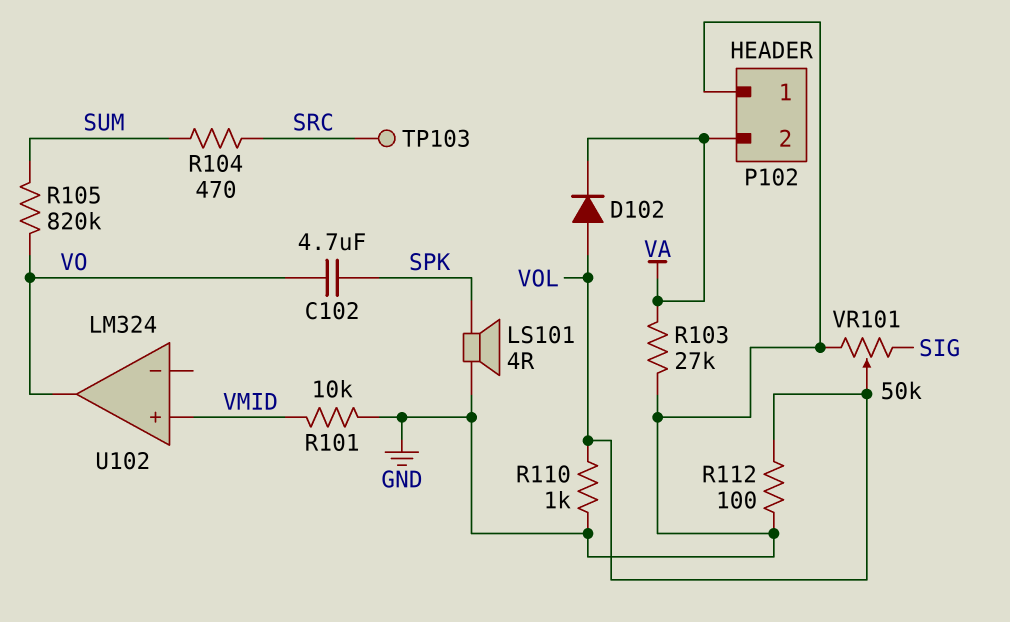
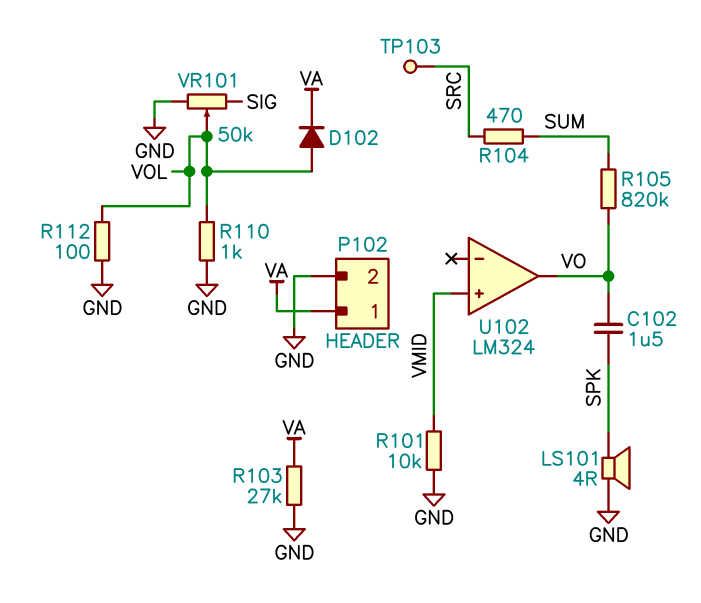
C102: 4.7uF (SPK, VO) -> 1.5uF (SPK, VO)
P102 pin 1: GND -> VA
P102 pin 2: VA -> GND

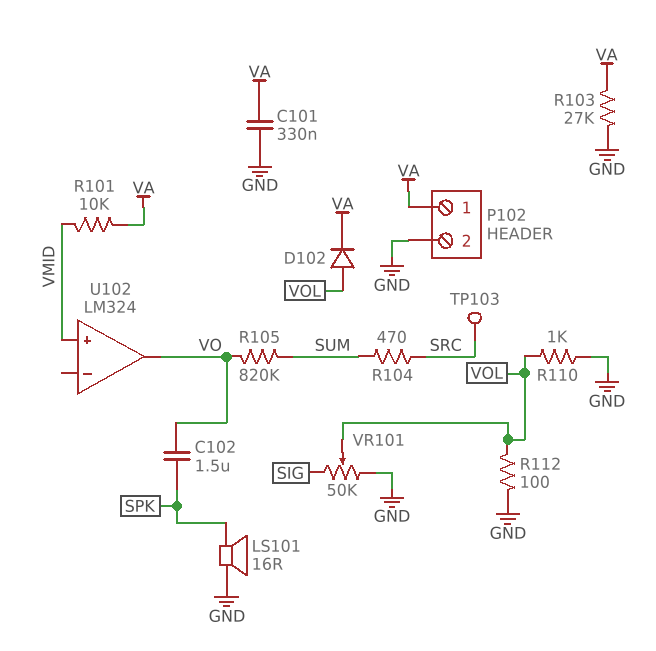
C101: none -> 330nF (GND, VA)
LS101: speaker 4R (GND, SPK) -> speaker 16R (GND, SPK)
R101: 10k (GND, VMID) -> 10k (VA, VMID)

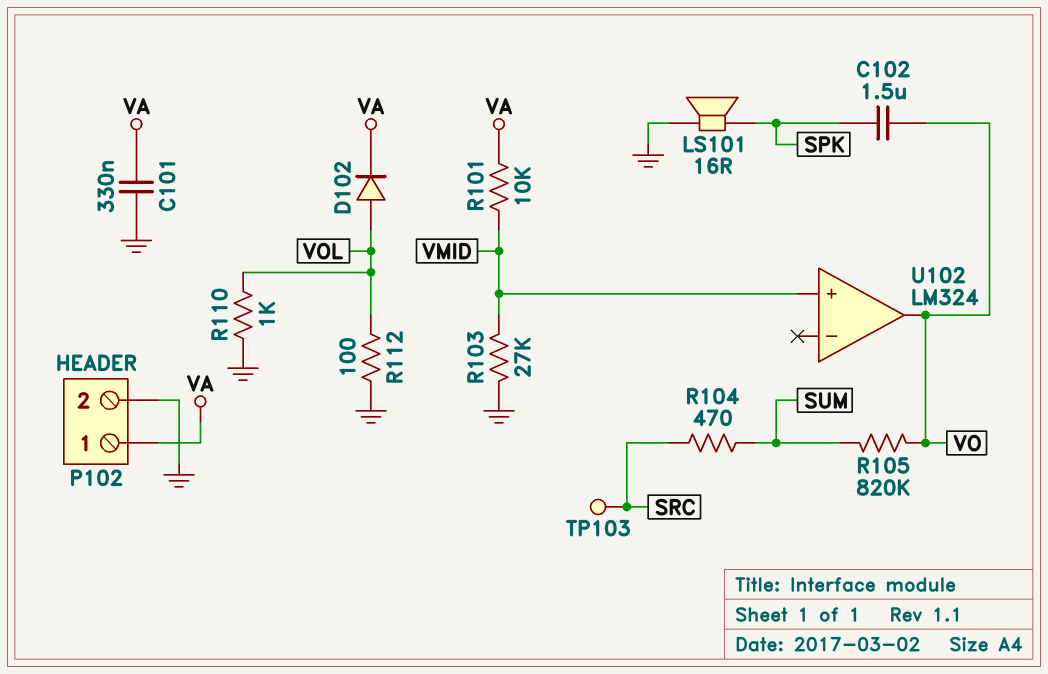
R103: 27k (GND, VA) -> 27k (GND, VMID)
VR101: 50k (GND, SIG, wiper VOL) -> none

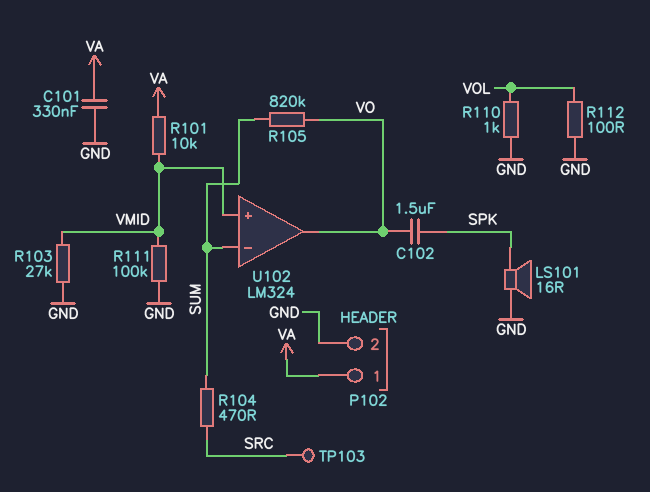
D102: diode (A VOL, K VA) -> none
R111: none -> 100k (GND, VMID)
U102 pin in-: none -> SUM

